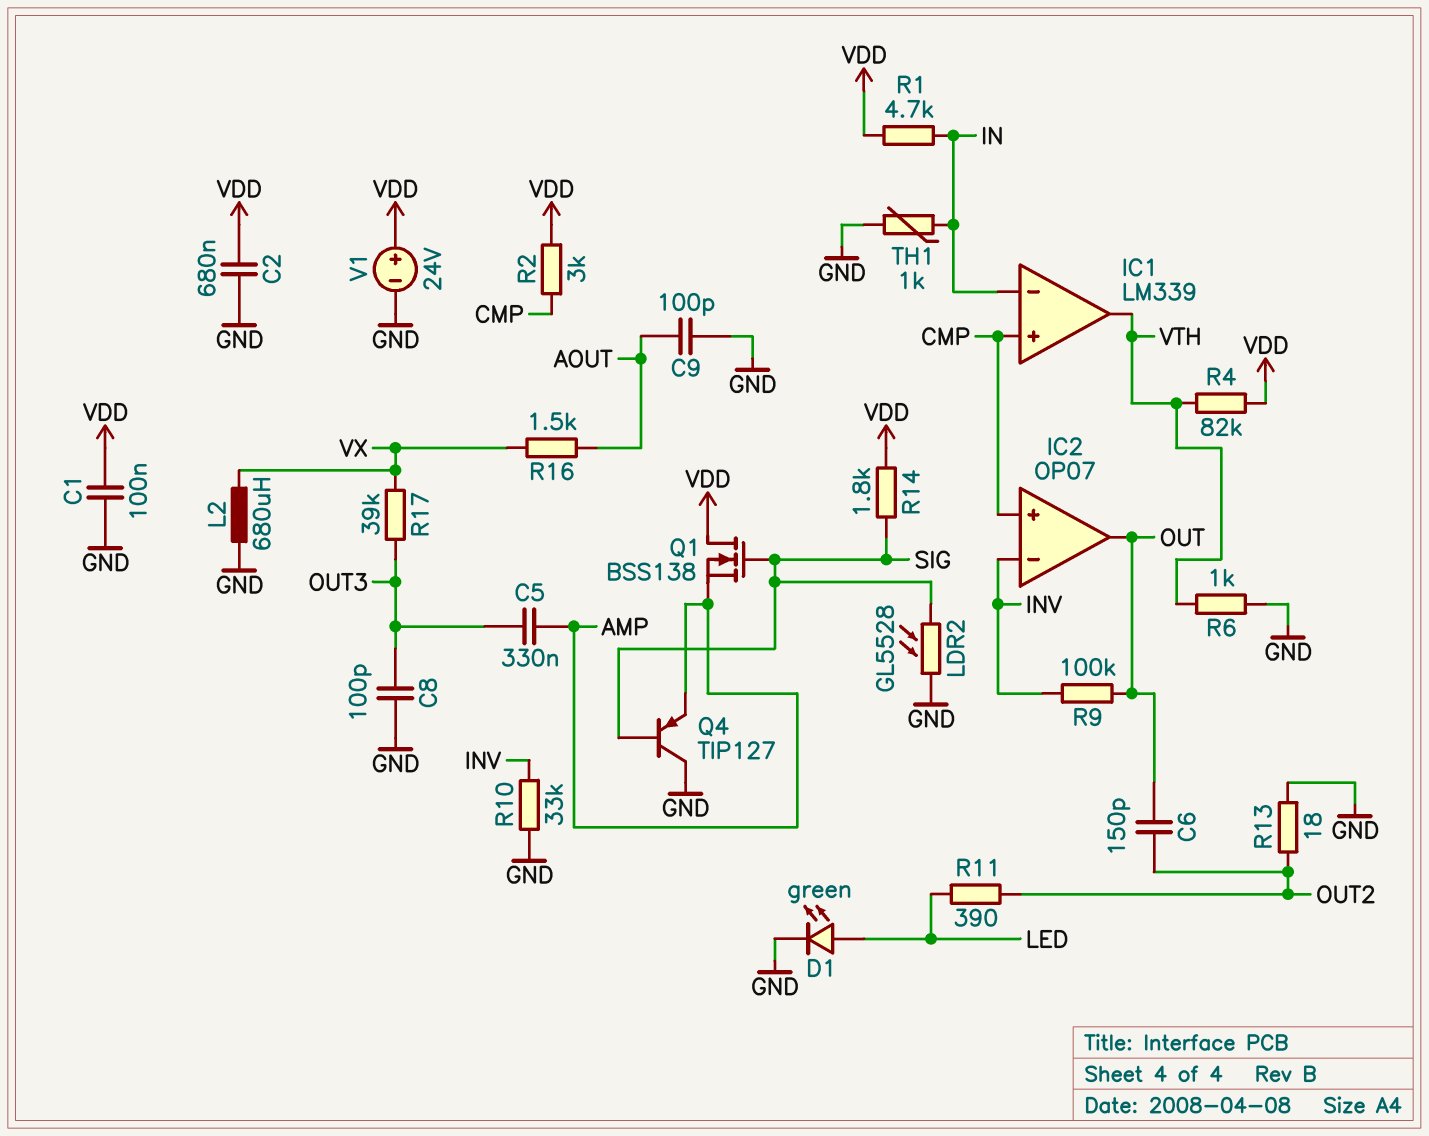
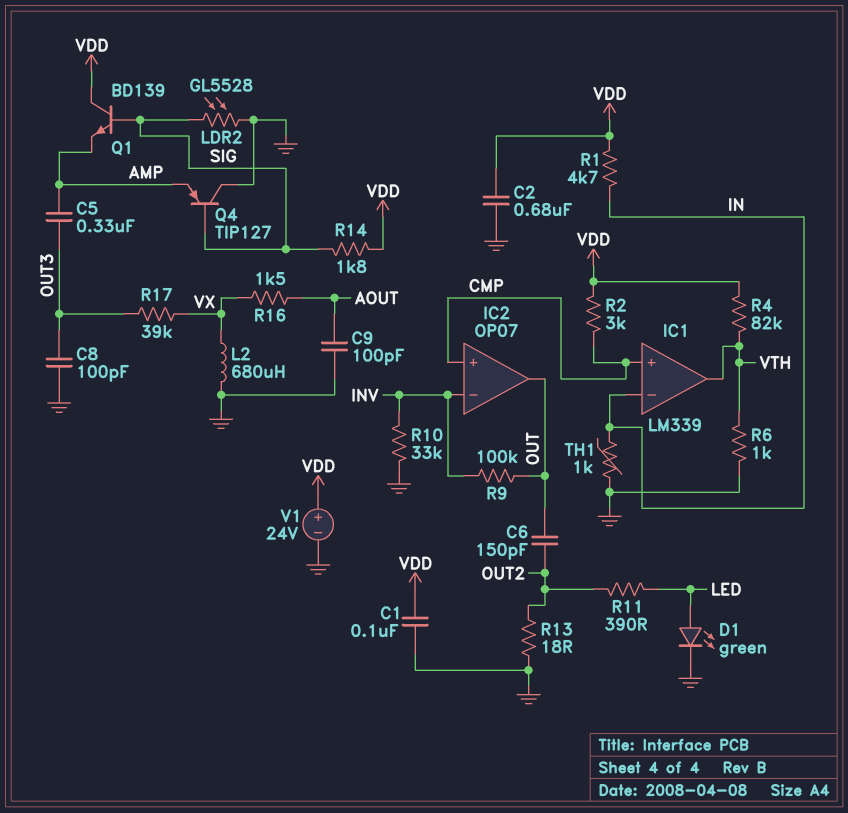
Q1: NMOS BSS138 (G SIG, D VDD, S AMP) -> NPN BD139 (B SIG, C VDD, E AMP)

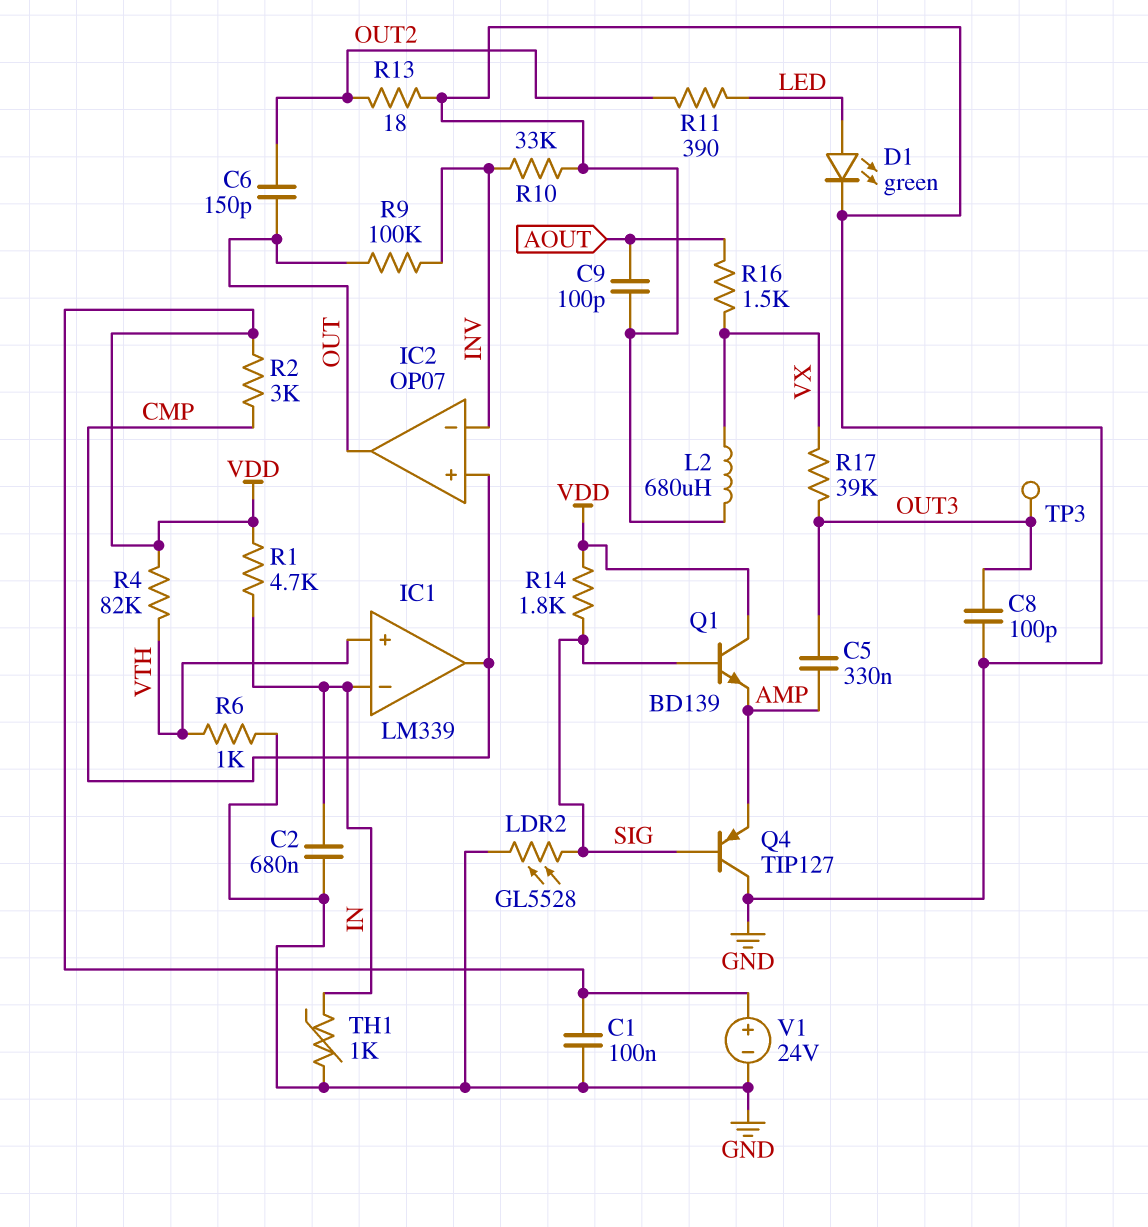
C2: 680nF (GND, VDD) -> 680nF (GND, IN)
IC1 pin in+: CMP -> VTH
IC1 pin out: VTH -> CMP
TP3: none -> test point (OUT3)

